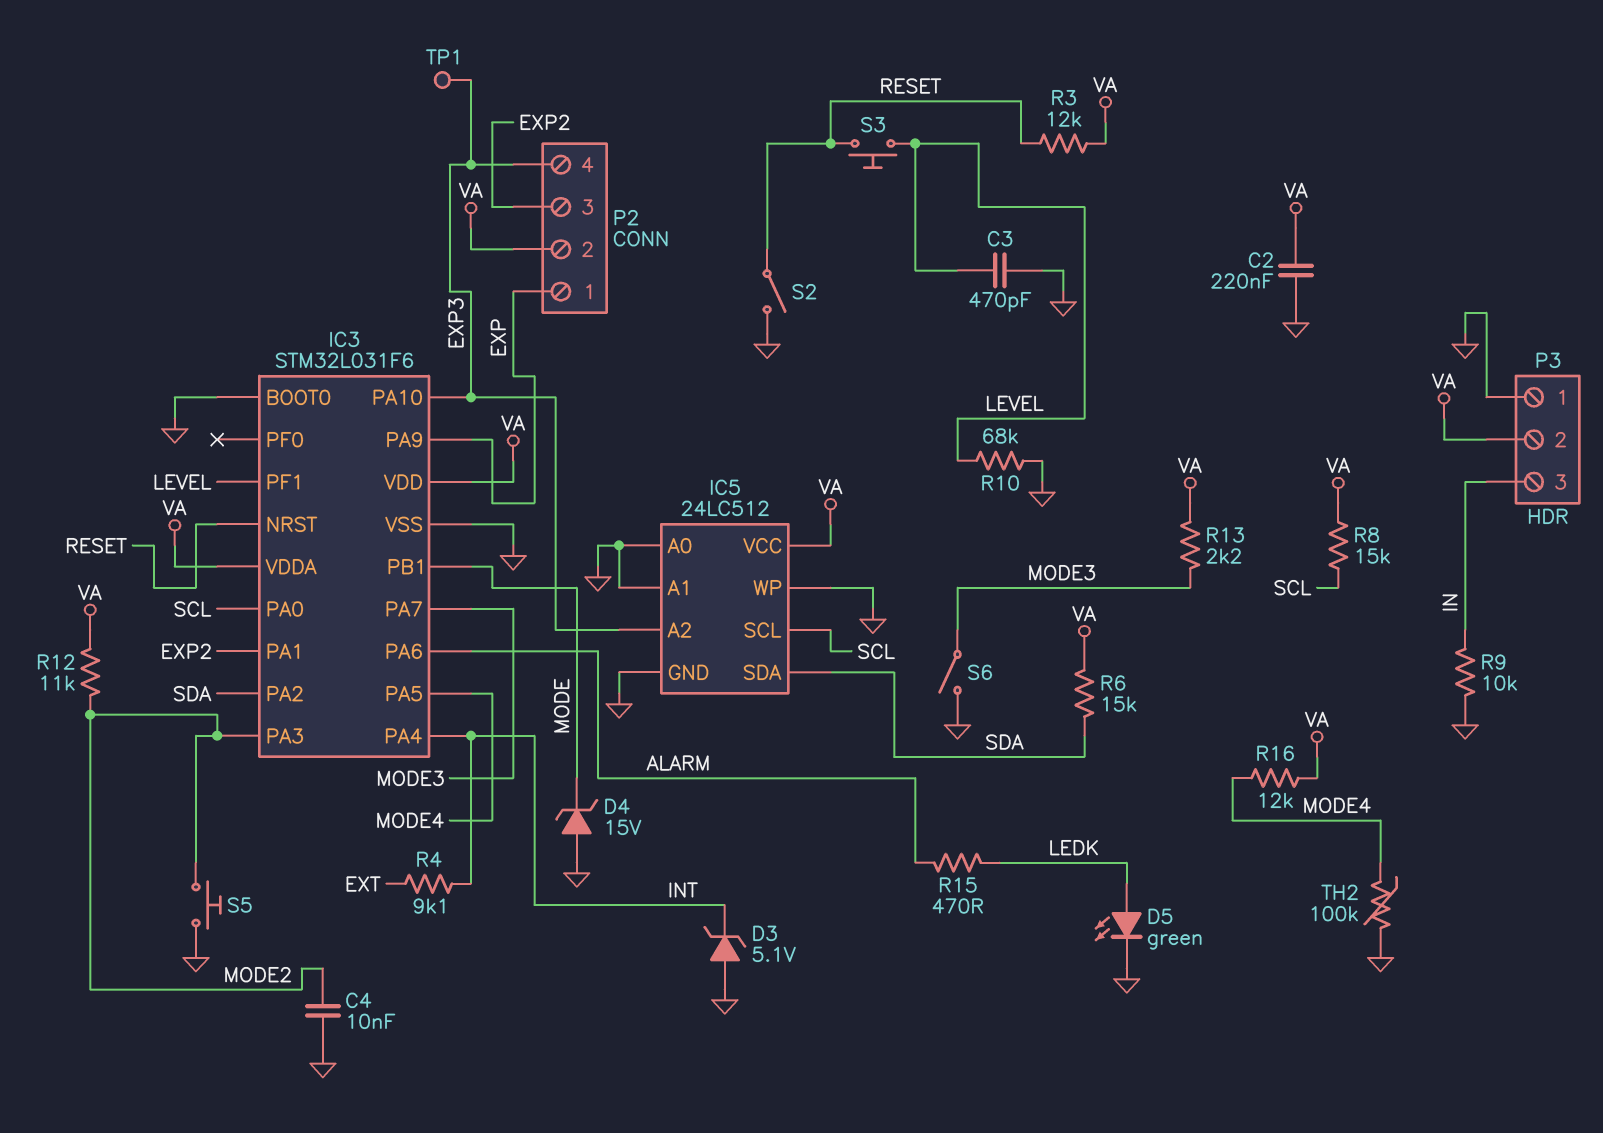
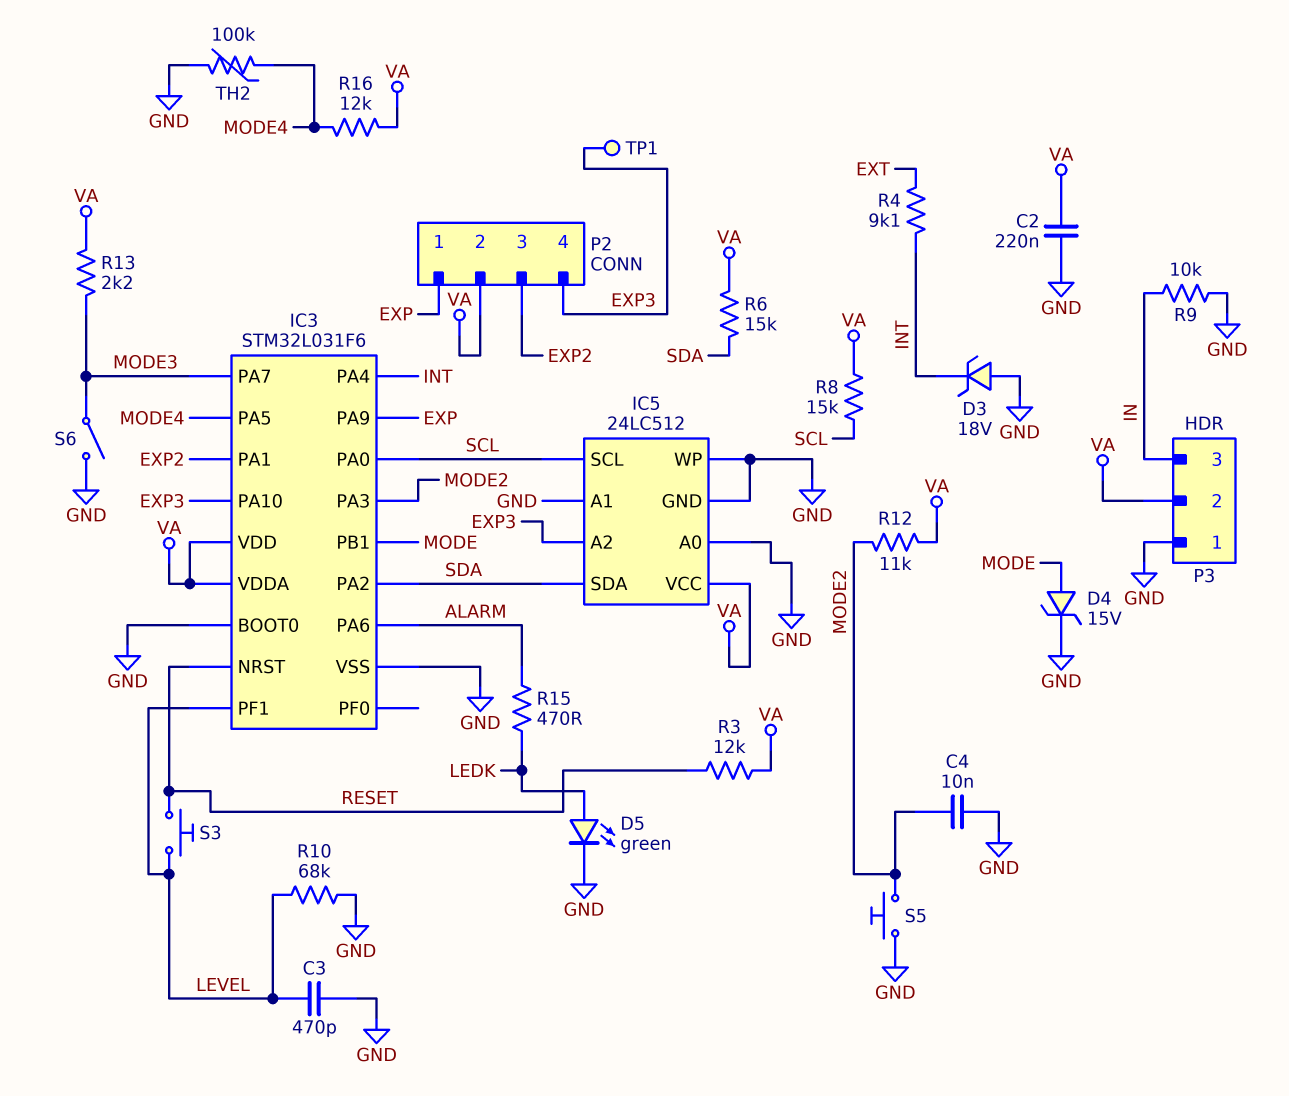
D3: zener 5.1V (A GND, K INT) -> zener 18V (A GND, K INT)
D4: zener 15V (A GND, K MODE) -> zener 15V (A MODE, K GND)
S2: switch (GND, RESET) -> none

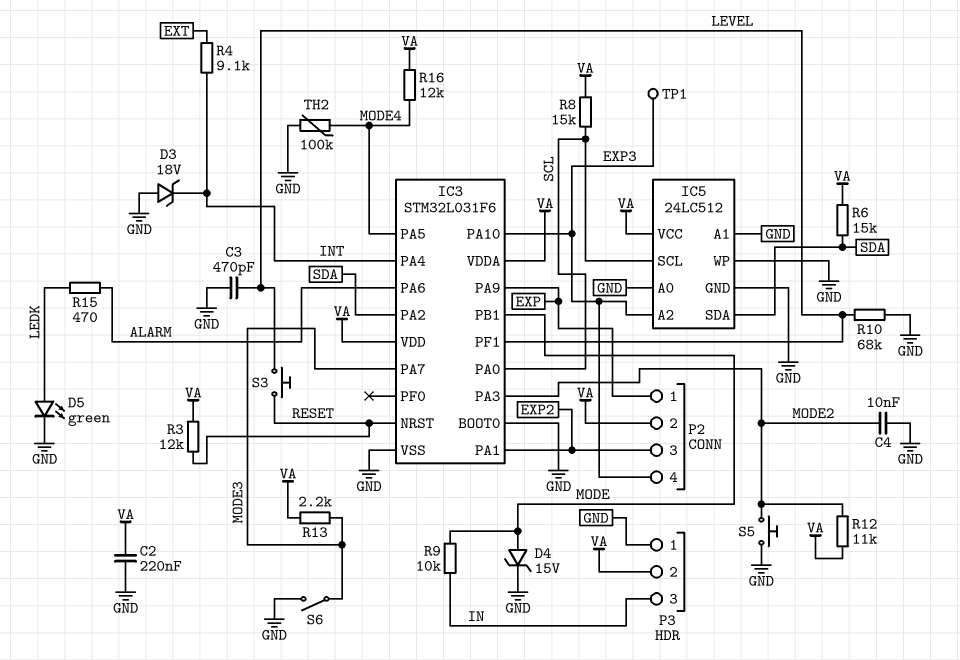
R9: 10k (GND, IN) -> 10k (IN, MODE)

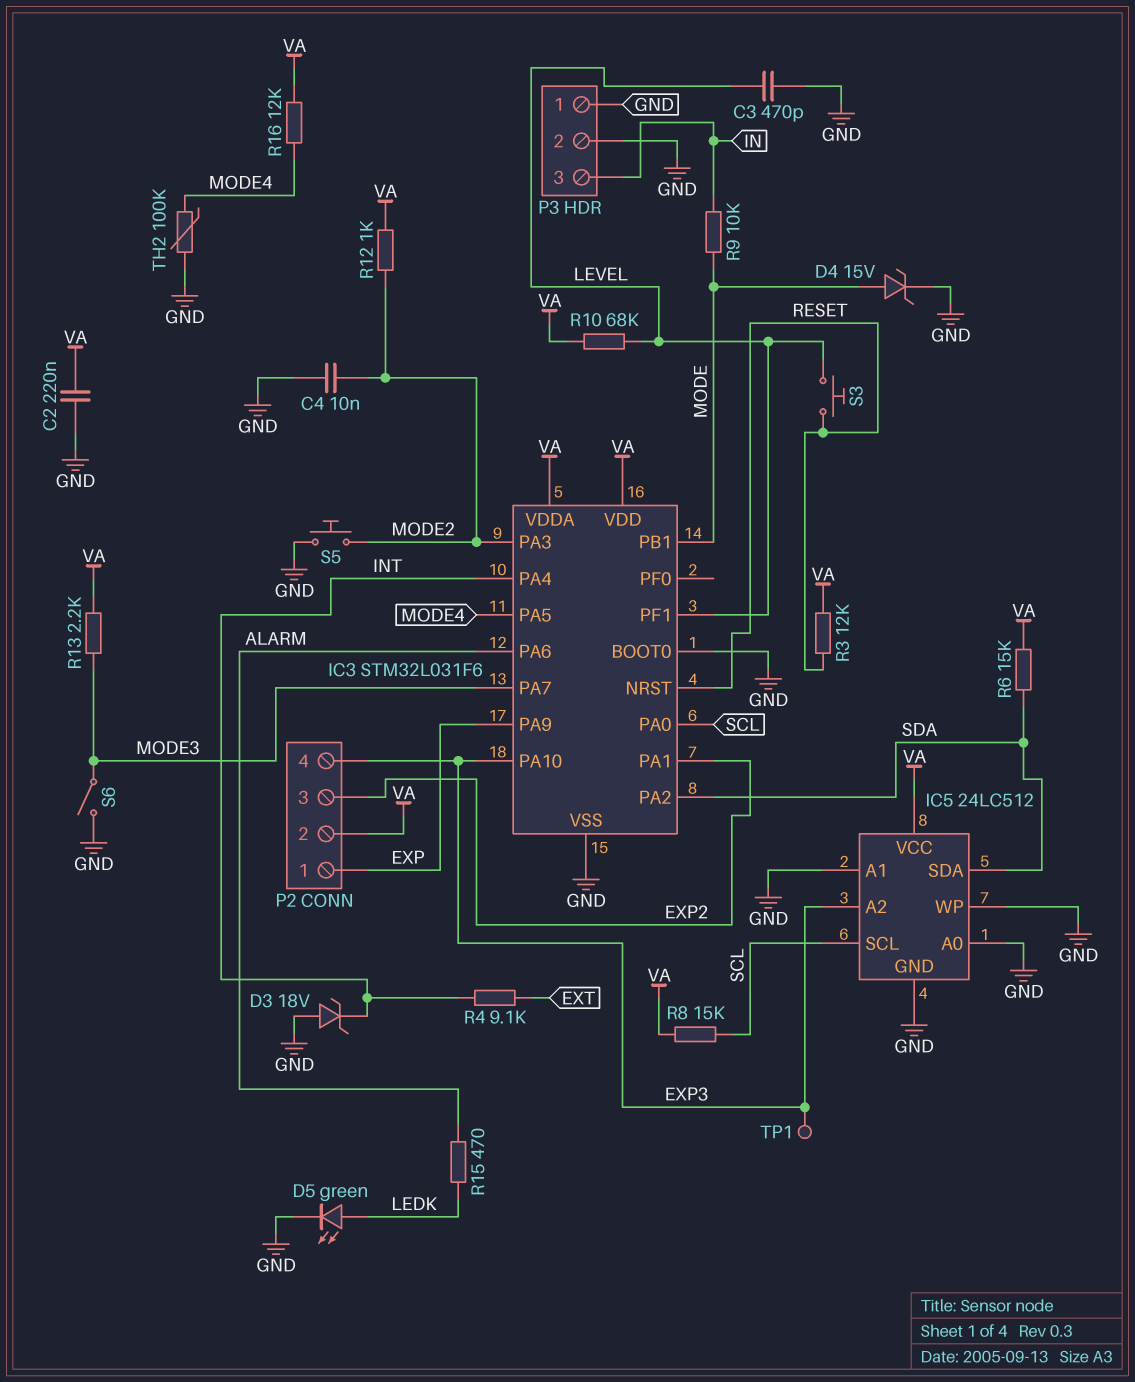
P3 pin 2: VA -> GND
R10: 68k (GND, LEVEL) -> 68k (LEVEL, VA)
R12: 11k (MODE2, VA) -> 1k (MODE2, VA)

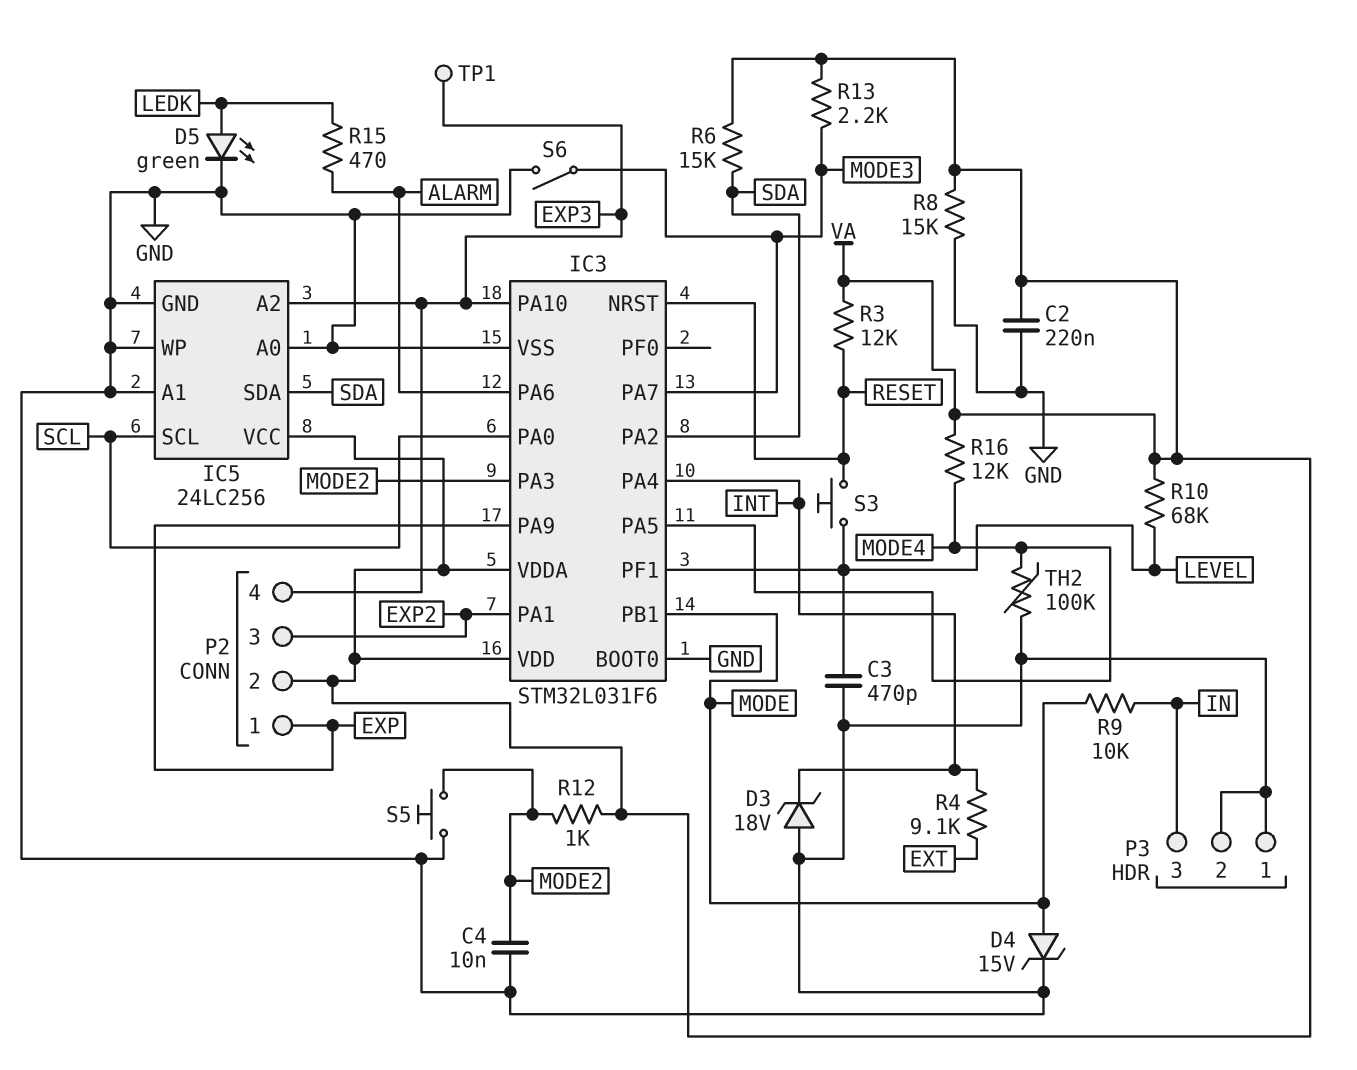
IC5: 24LC512 -> 24LC256
R8: 15k (SCL, VA) -> 15k (GND, VA)

